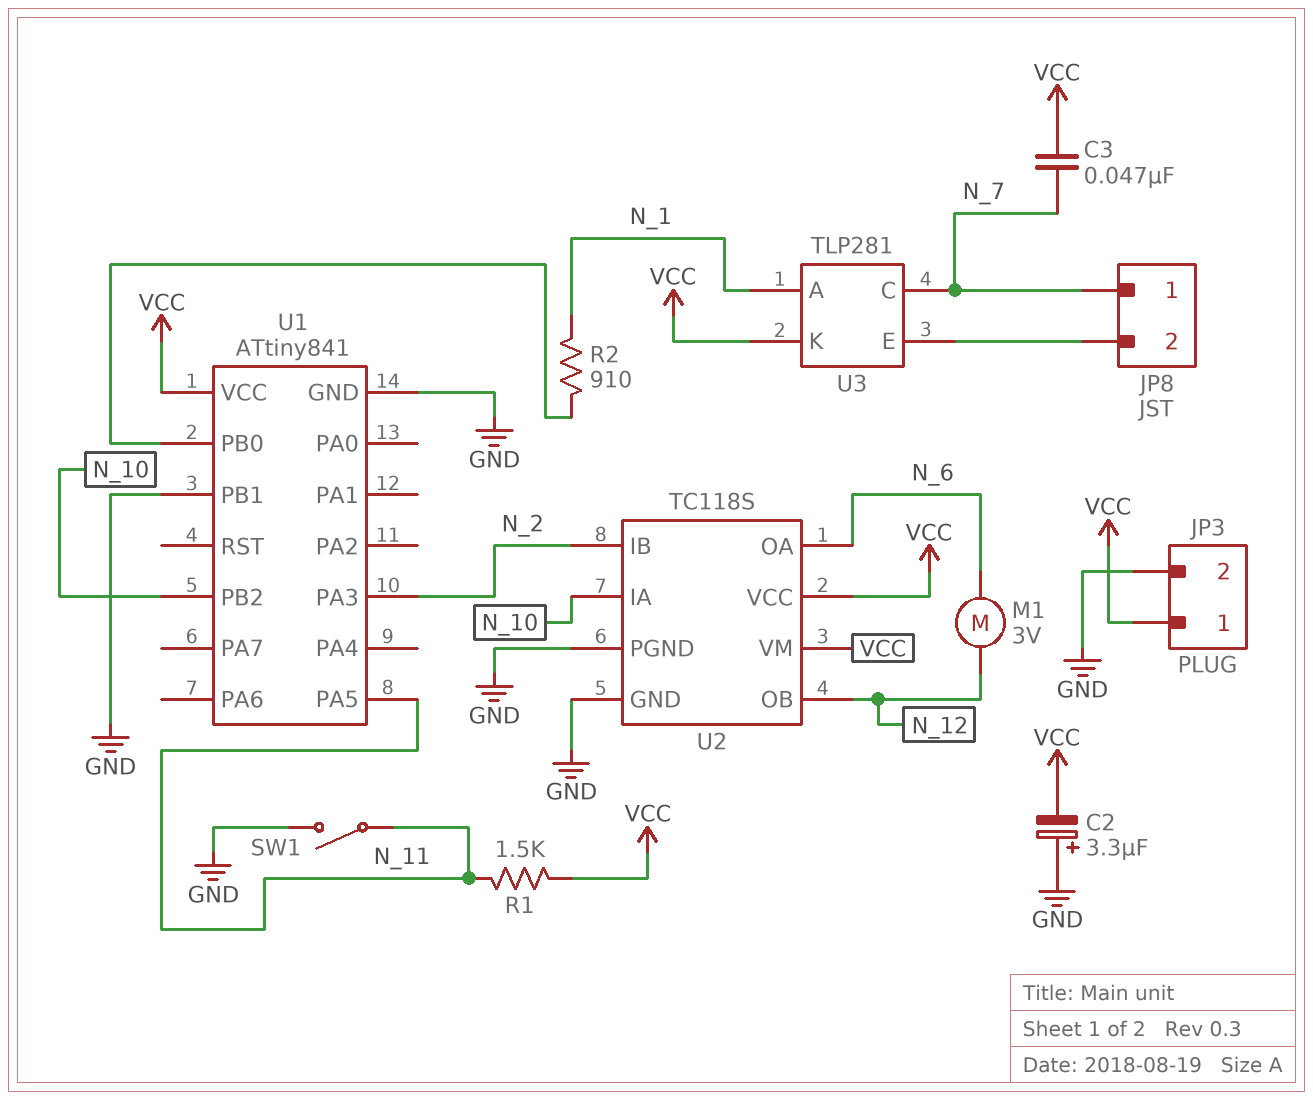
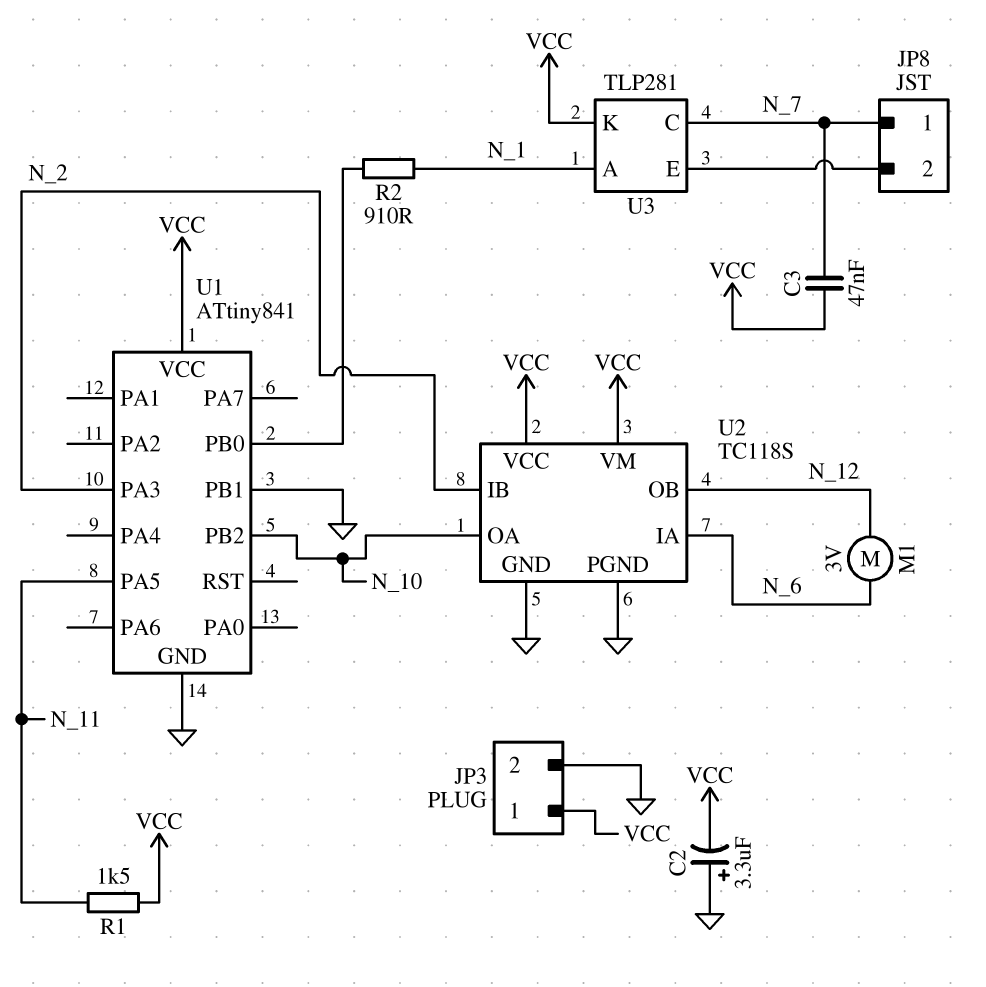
SW1: switch (GND, N_11) -> none
U2 pin IA: N_10 -> N_6
U2 pin OA: N_6 -> N_10

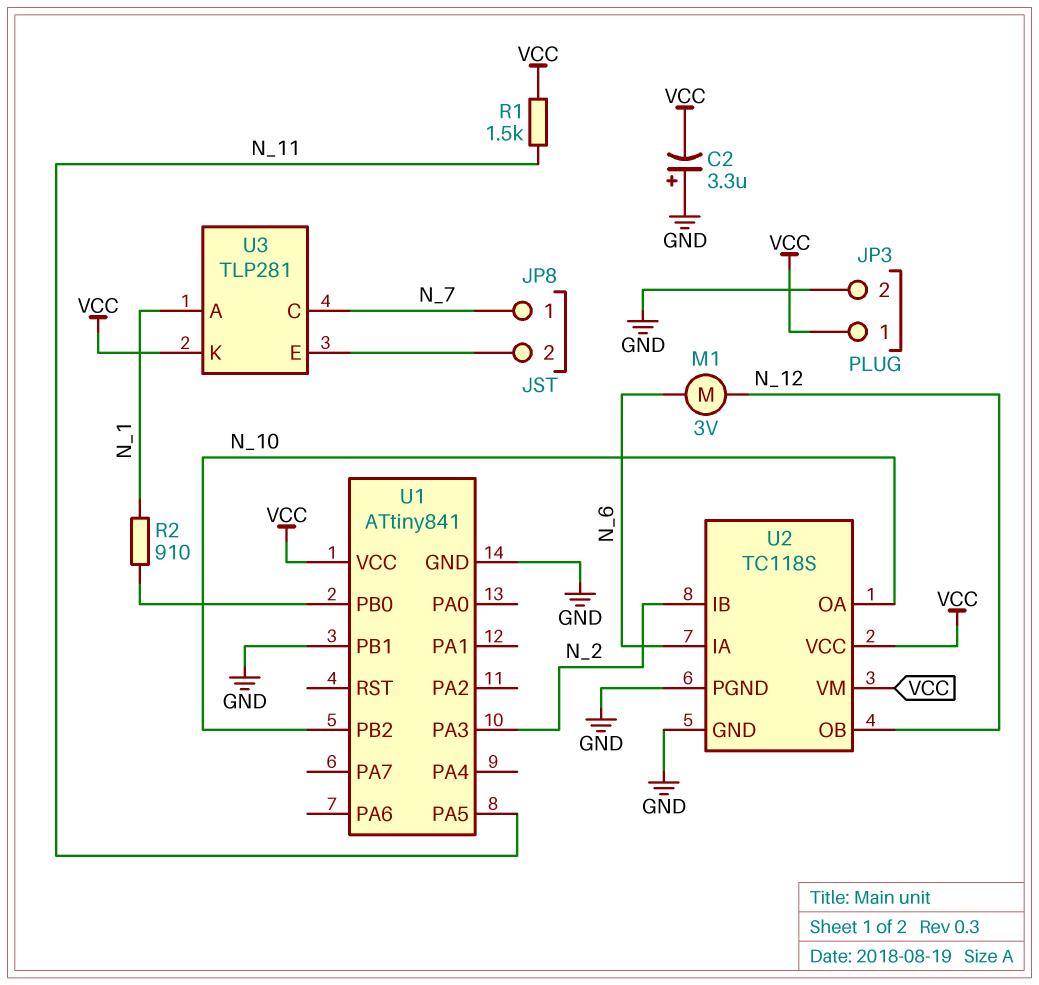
C3: 47nF (N_7, VCC) -> none

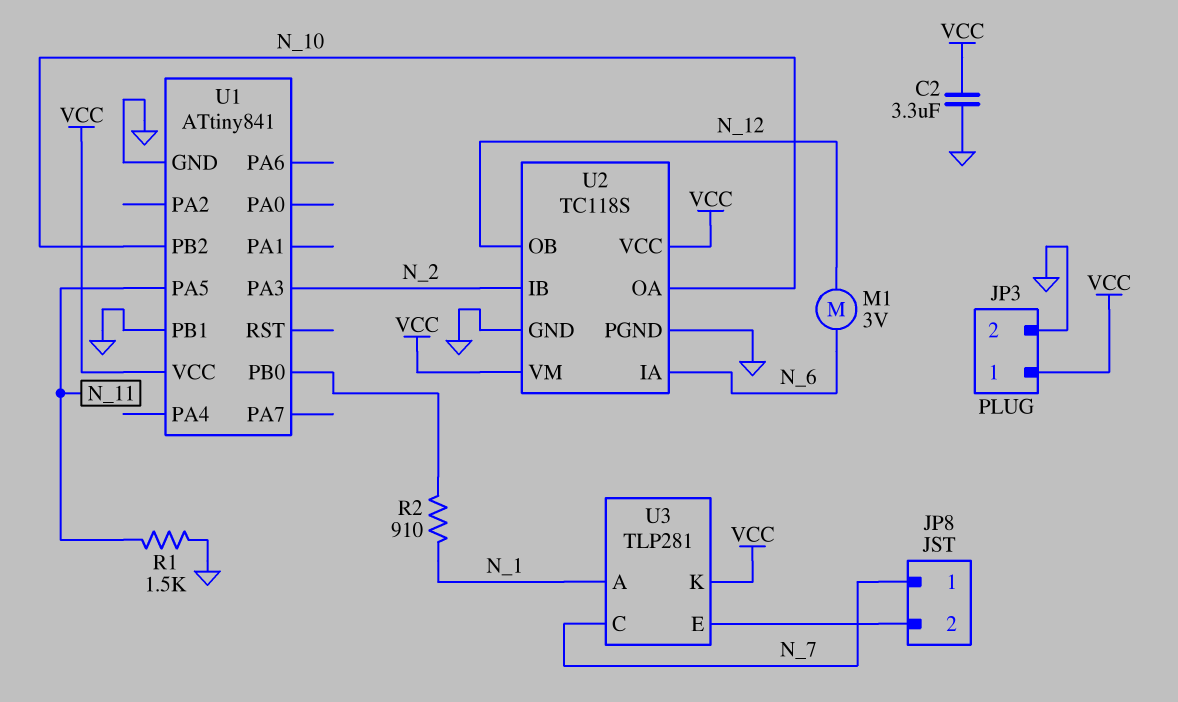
C2: 3.3uF (plus GND, minus VCC) -> 3.3uF (GND, VCC)
R1: 1.5k (N_11, VCC) -> 1.5k (GND, N_11)

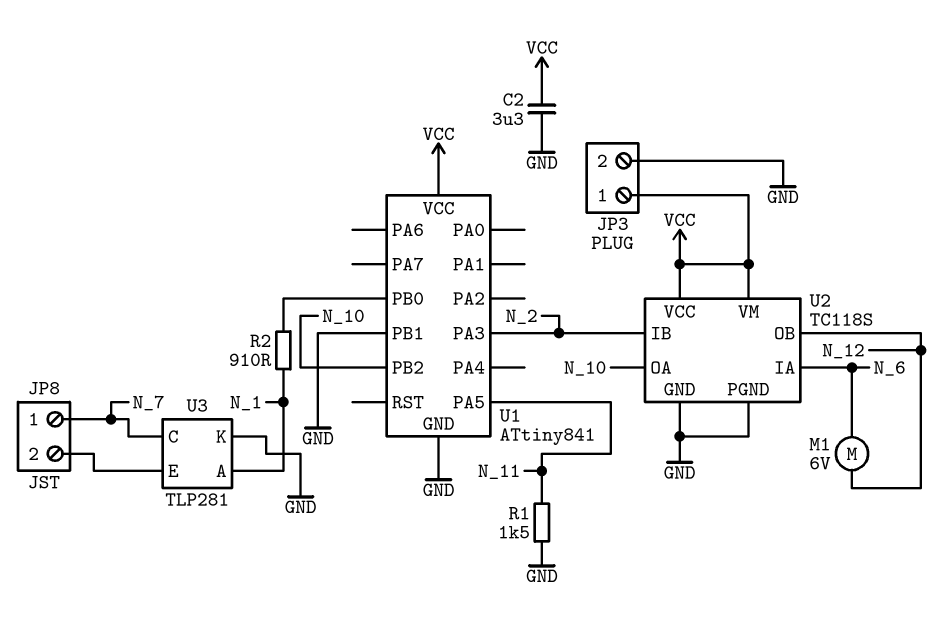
M1: motor 3V (N_6, N_12) -> motor 6V (N_6, N_12)
U3 pin K: VCC -> GND

